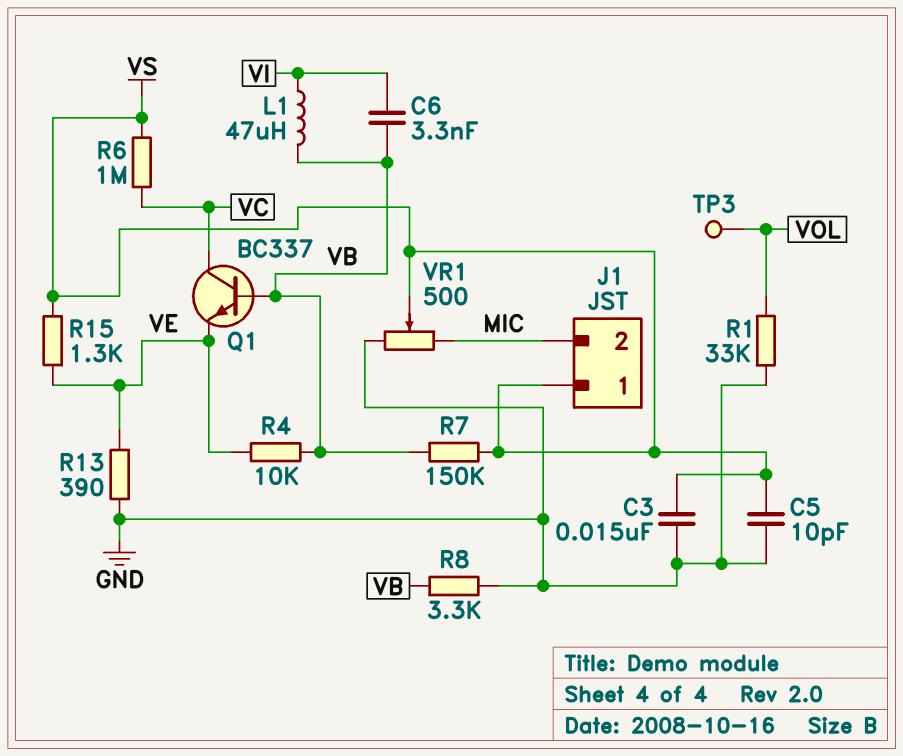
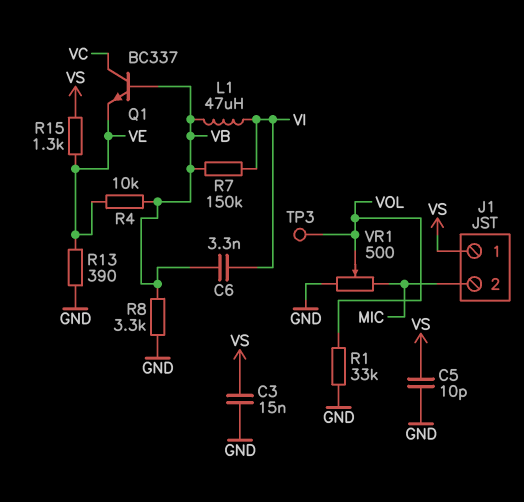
R6: 1M (VC, VS) -> none
R7: 150k (VB, VS) -> 150k (VB, VI)
VR1: 500 (GND, MIC, wiper VS) -> 500 (GND, MIC, wiper VOL)

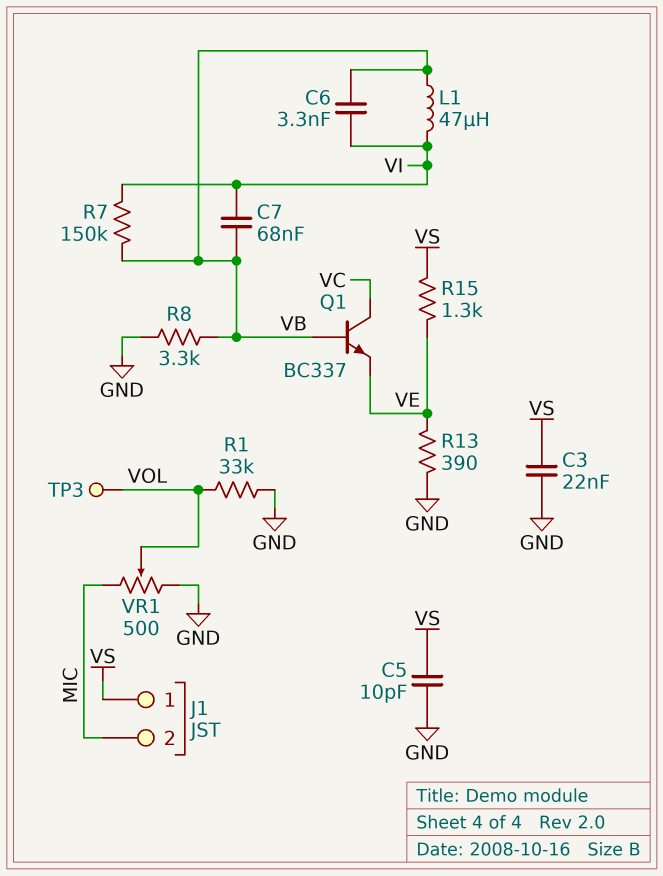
C3: 15nF (GND, VS) -> 22nF (GND, VS)
C7: none -> 68nF (VB, VI)
R4: 10k (VB, VE) -> none

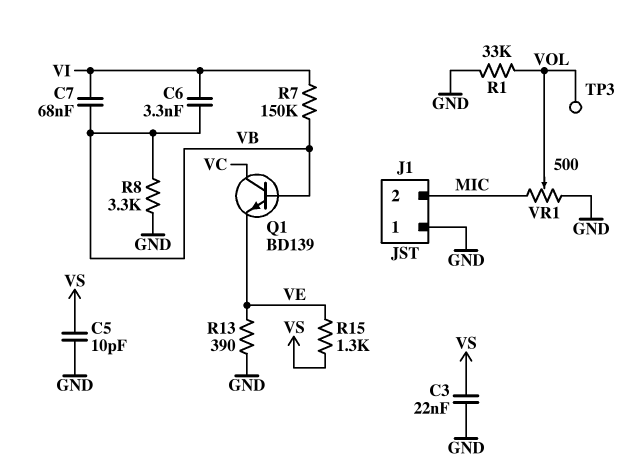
J1 pin 1: VS -> GND
L1: 47uH (VB, VI) -> none
Q1: NPN BC337 (B VB, C VC, E VE) -> NPN BD139 (B VB, C VC, E VE)

